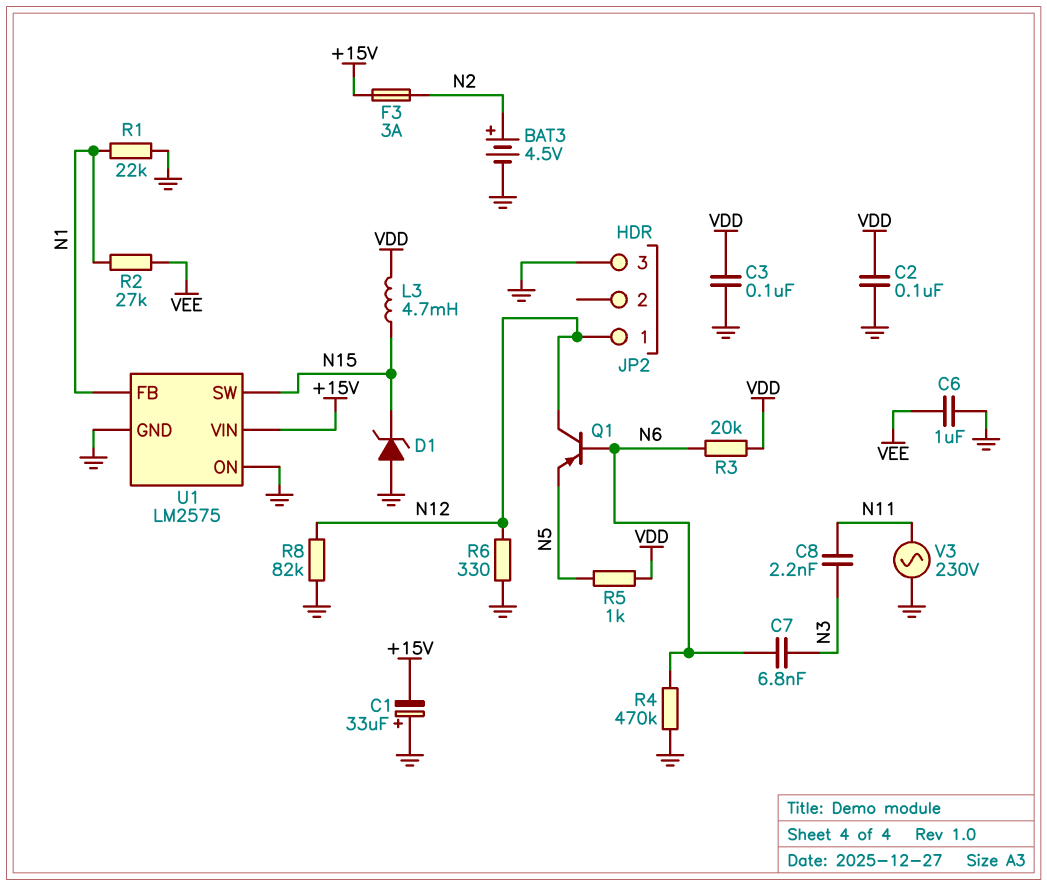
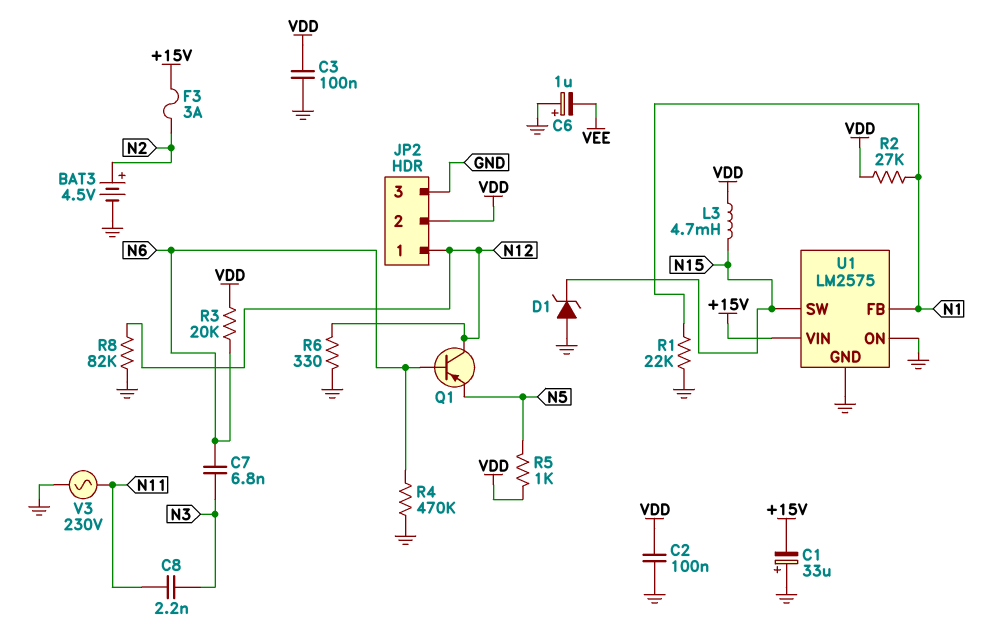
C6: 1uF (GND, VEE) -> 1uF (plus GND, minus VEE)
JP2 pin 2: none -> VDD
R2: 27k (N1, VEE) -> 27k (N1, VDD)

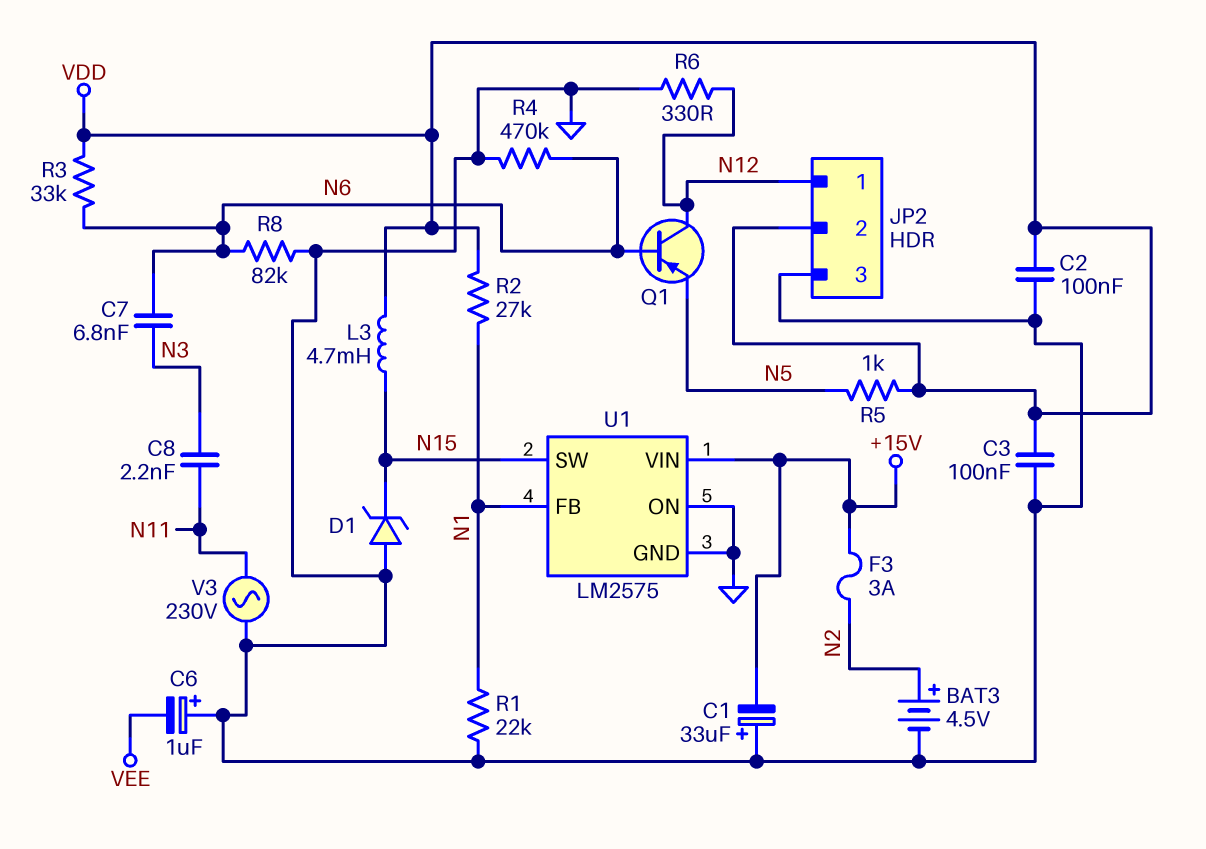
R3: 20k (N6, VDD) -> 33k (N6, VDD)
R8: 82k (GND, N12) -> 82k (GND, N6)

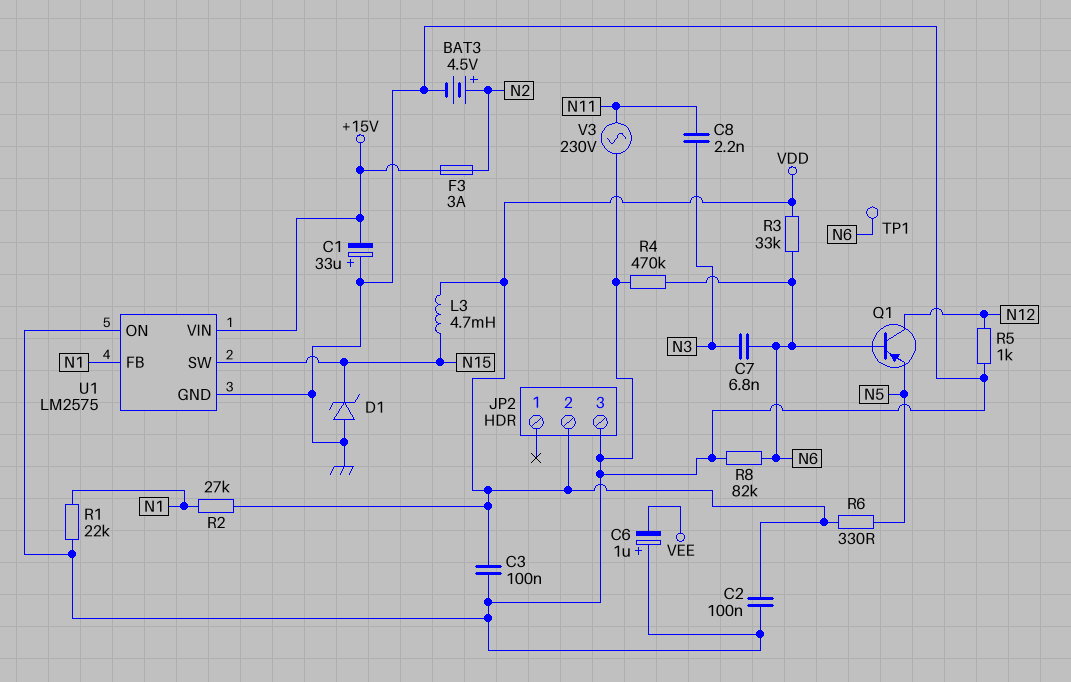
JP2 pin 1: N12 -> none
R5: 1k (N5, VDD) -> 1k (GND, N12)
R6: 330 (GND, N12) -> 330 (N5, VDD)
TP1: none -> test point (N6)

